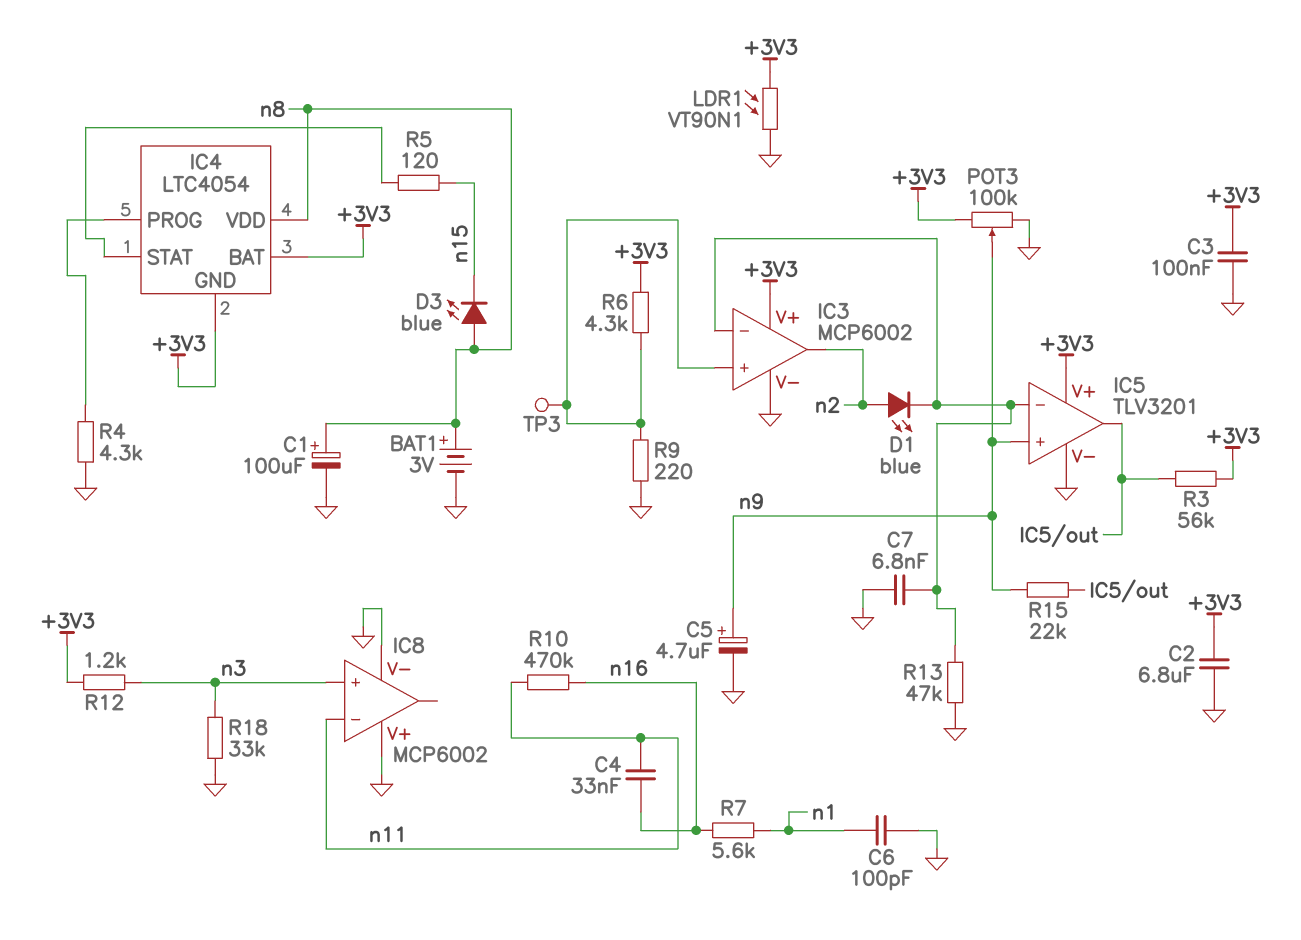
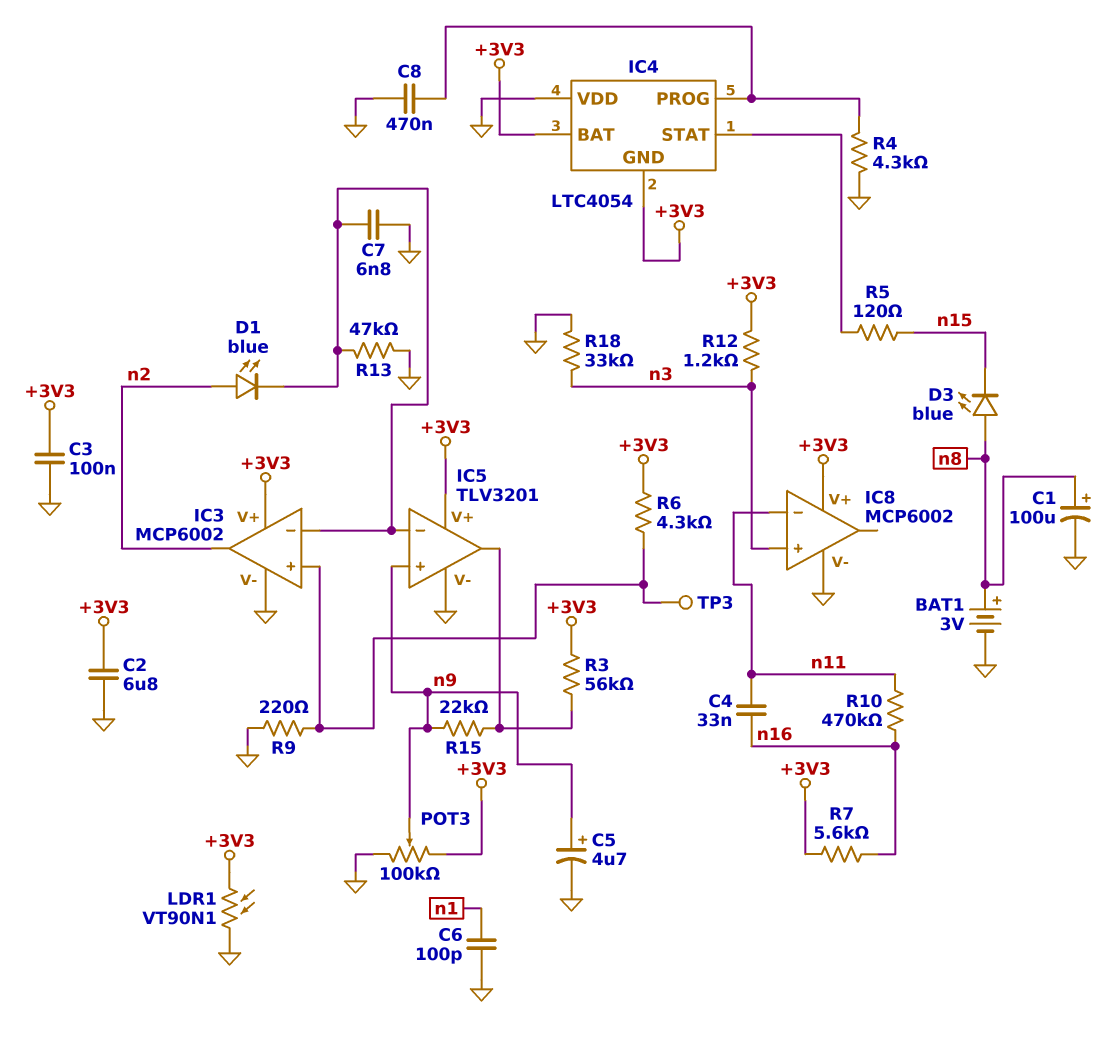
C8: none -> 470nF (GND, IC4/PROG)
IC4 pin VDD: n8 -> GND
IC8 pin V+: GND -> +3V3
R7: 5.6k (n1, n16) -> 5.6k (+3V3, n16)

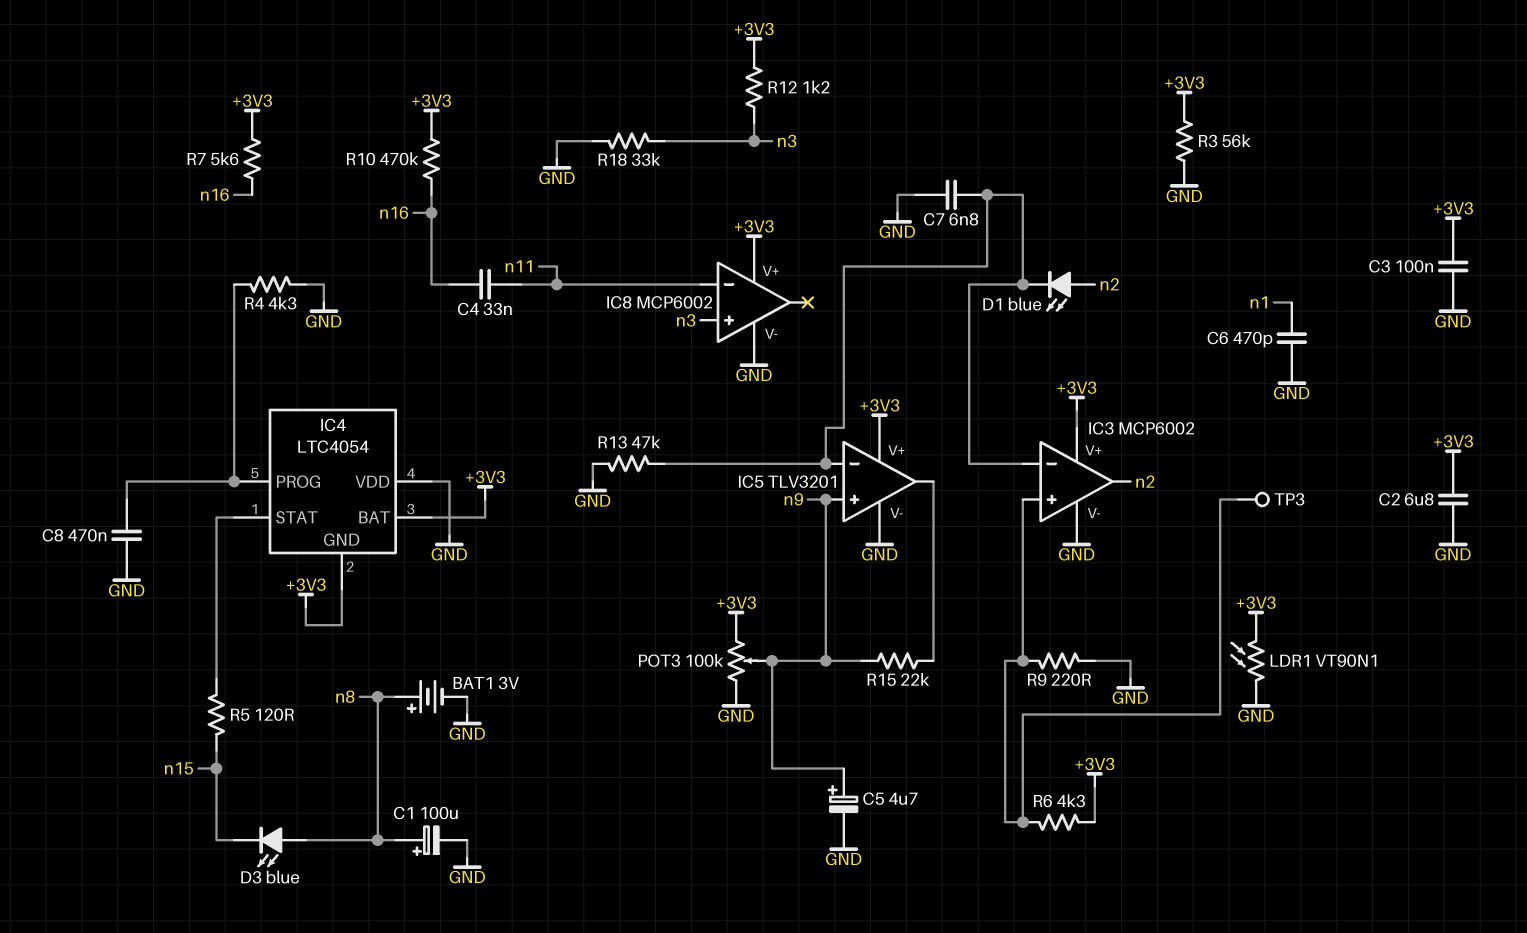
C6: 100pF (GND, n1) -> 470pF (GND, n1)
R3: 56k (+3V3, IC5/out) -> 56k (+3V3, GND)
R10: 470k (n11, n16) -> 470k (+3V3, n16)

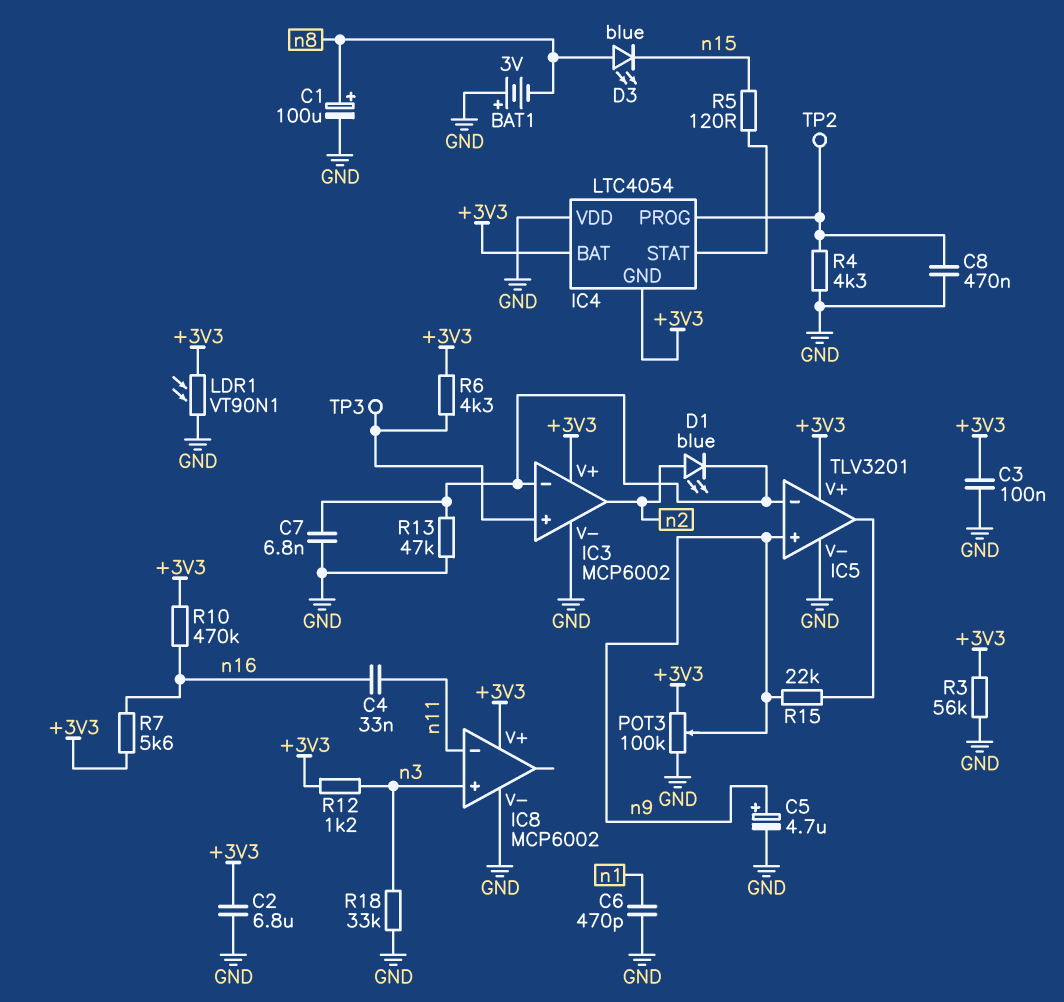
BAT1: 3V (plus n8, minus GND) -> 3V (plus GND, minus n8)
R9: 220 (GND, IC3/in+) -> none
TP2: none -> test point (IC4/PROG)

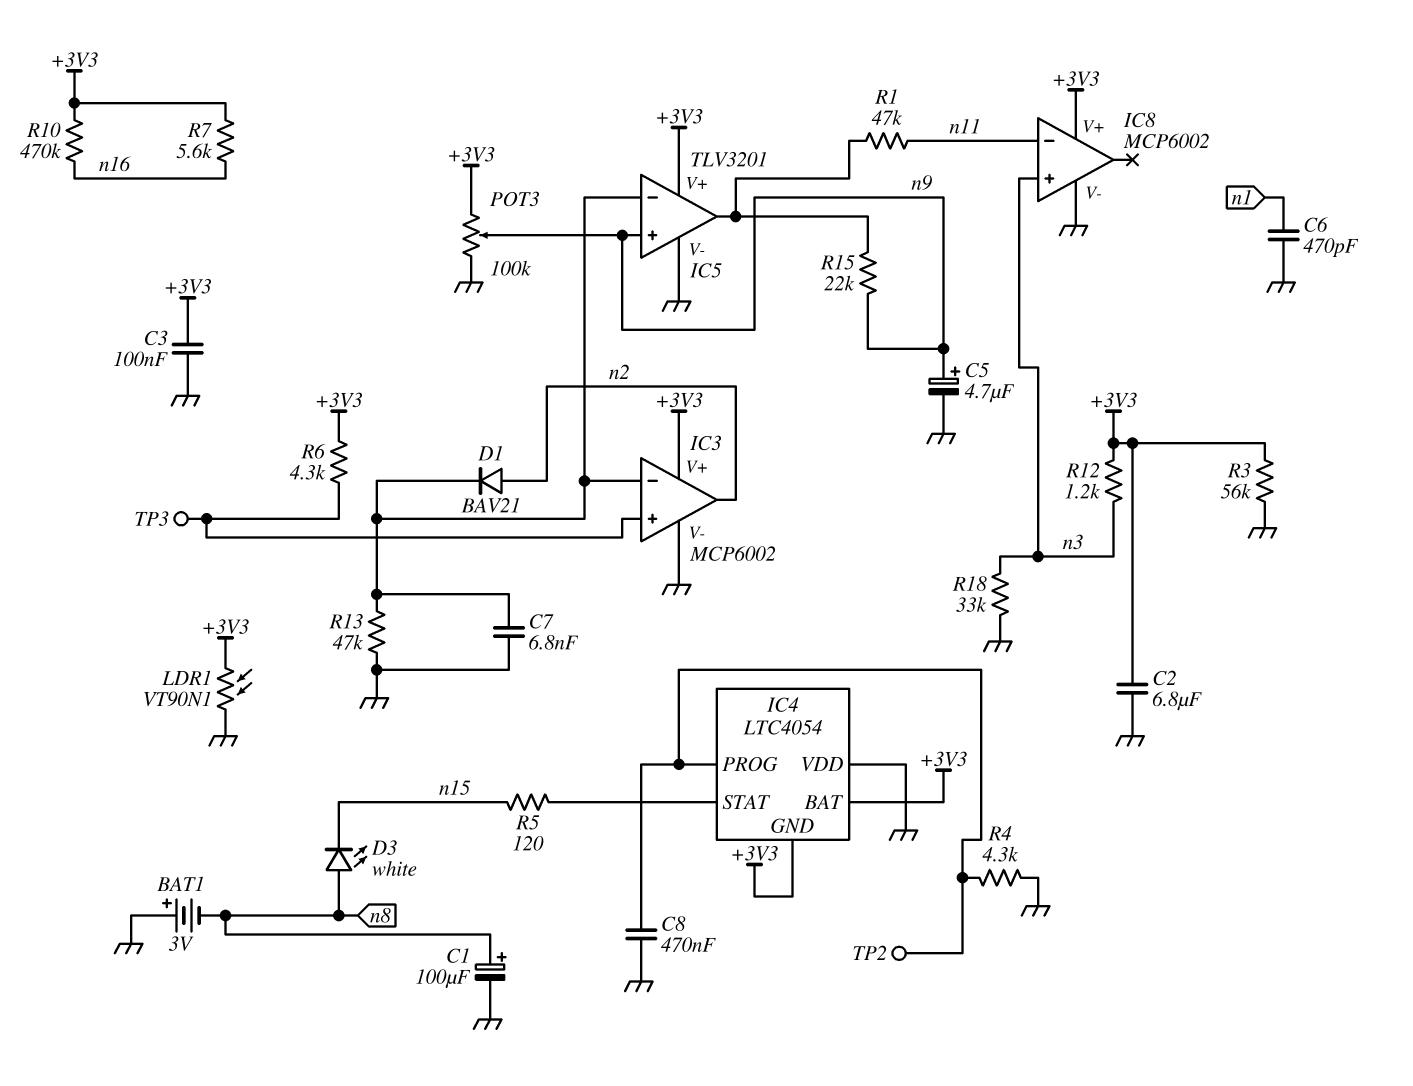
C4: 33nF (n11, n16) -> none
D1: LED blue (A n2, K IC3/in-) -> diode BAV21 (A n2, K IC3/in-)
D3: LED blue (A n8, K n15) -> LED white (A n8, K n15)
R1: none -> 47k (IC5/out, n11)

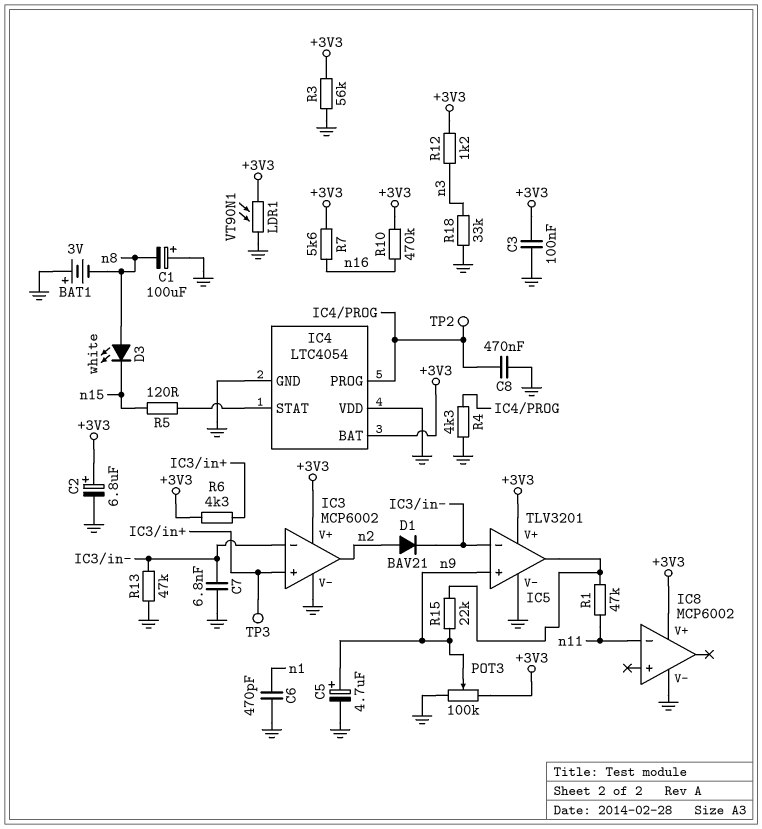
C1: 100uF (plus n8, minus GND) -> 100uF (plus GND, minus n8)
C2: 6.8uF (+3V3, GND) -> 6.8uF (plus +3V3, minus GND)
IC4 pin GND: +3V3 -> GND
IC8 pin in+: n3 -> none

